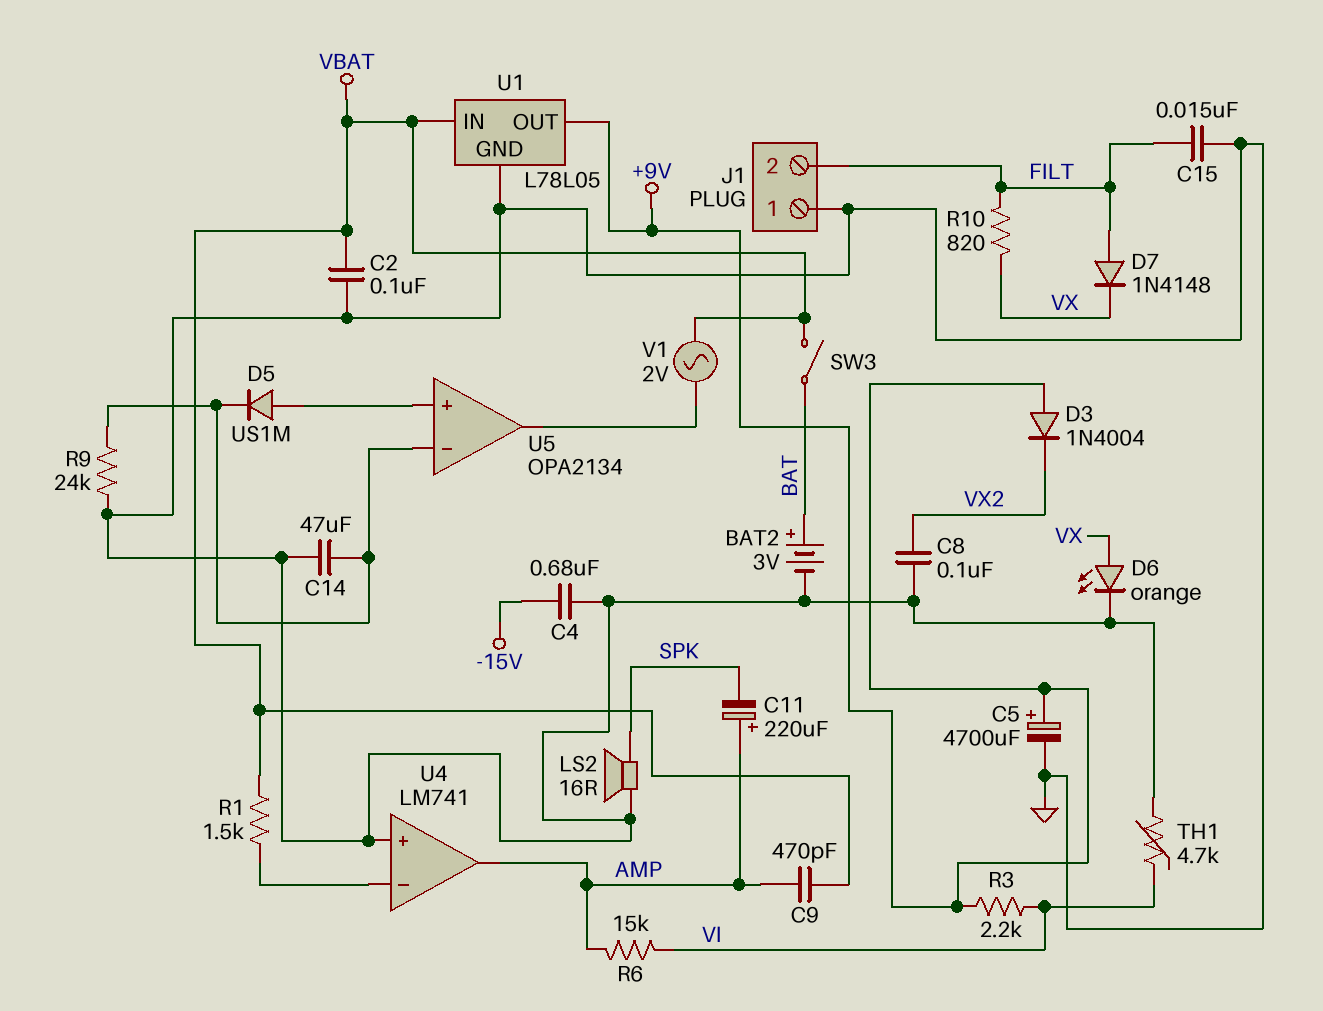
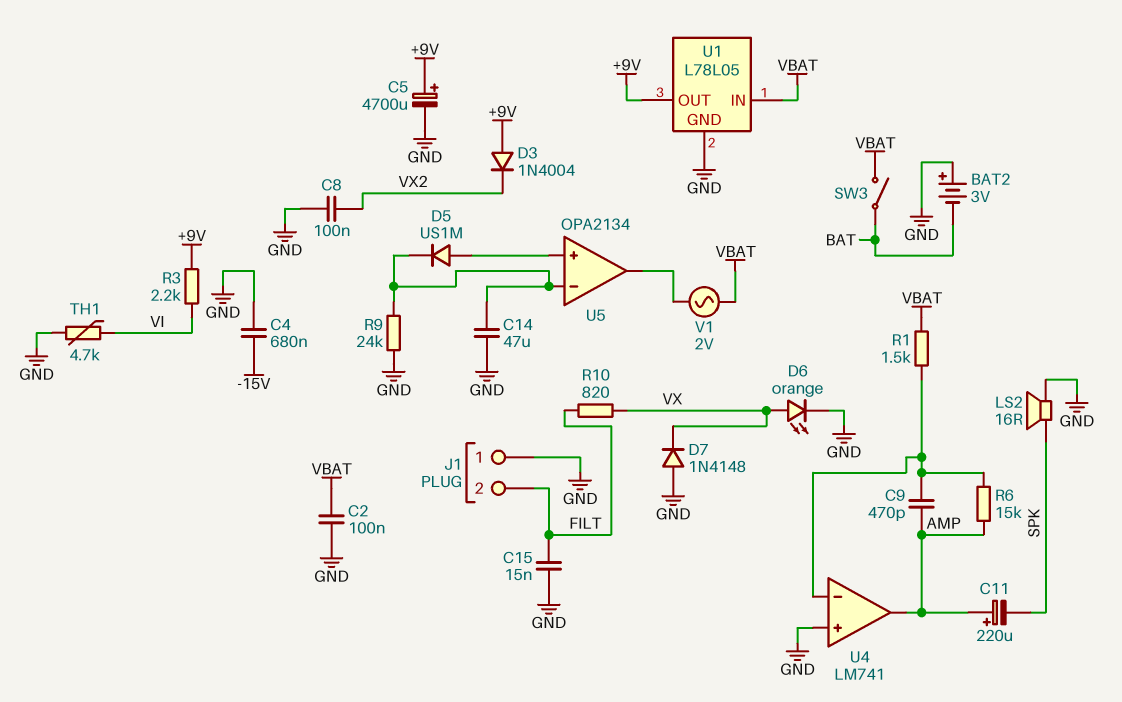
BAT2: 3V (plus BAT, minus GND) -> 3V (plus GND, minus BAT)
C9: 470pF (AMP, VBAT) -> 470pF (AMP, U4/in-)
D7: diode 1N4148 (A FILT, K VX) -> diode 1N4148 (A GND, K VX)
R6: 15k (AMP, VI) -> 15k (AMP, U4/in-)

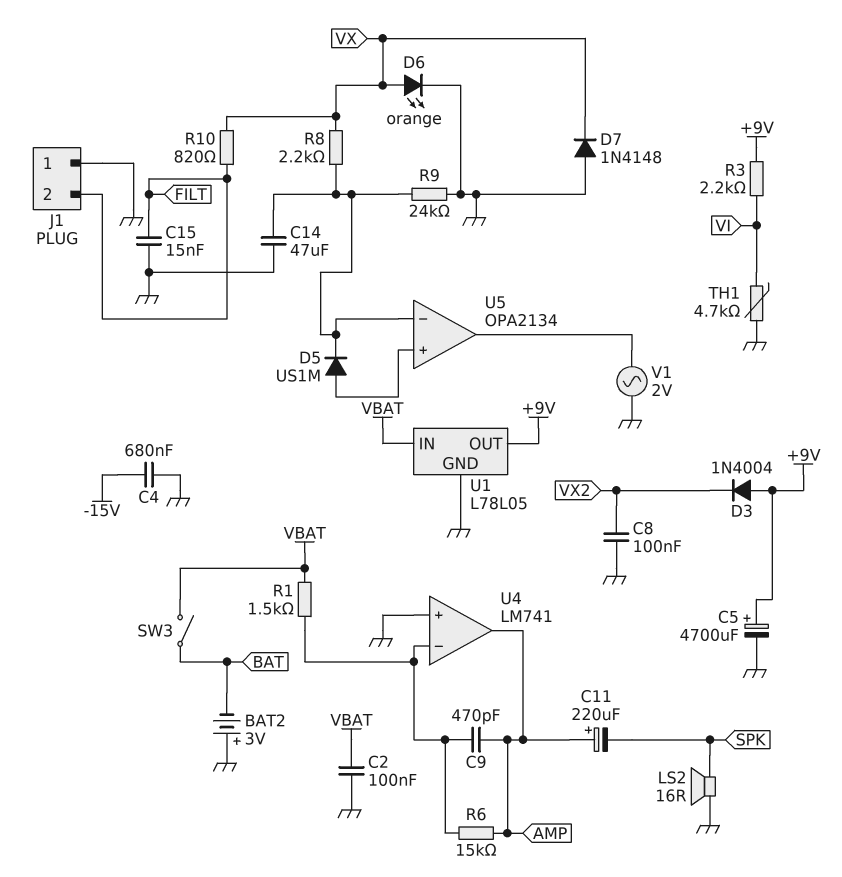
R8: none -> 2.2k (U5/in-, VX)
V1: AC 2V (U5/out, VBAT) -> AC 2V (GND, U5/out)

